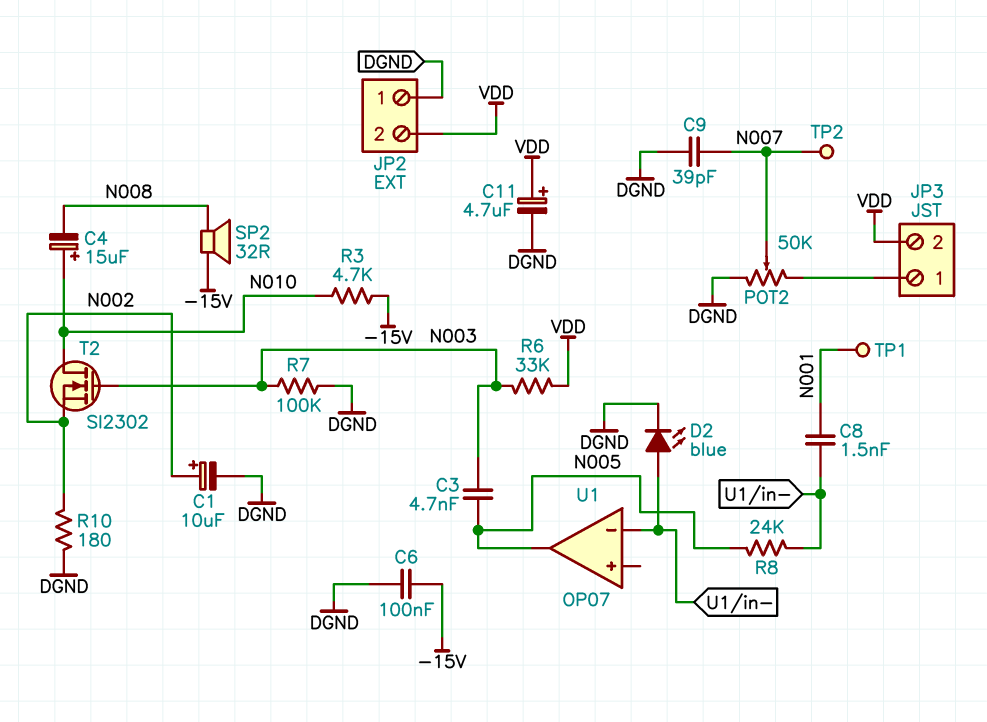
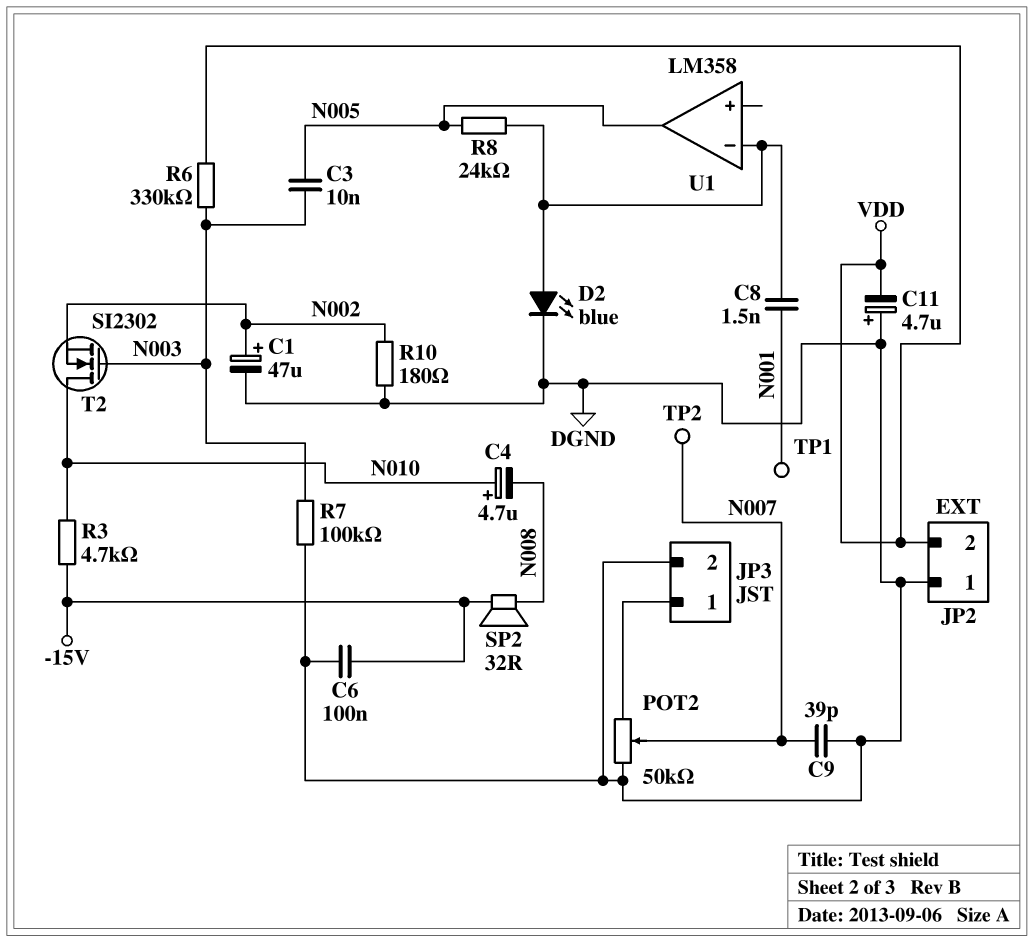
C1: 10uF (plus N002, minus DGND) -> 47uF (plus N002, minus DGND)
C3: 4.7nF (N003, N005) -> 10nF (N003, N005)
C4: 15uF (plus N010, minus N008) -> 4.7uF (plus N010, minus N008)
C11: 4.7uF (plus VDD, minus DGND) -> 4.7uF (plus DGND, minus VDD)
JP3 pin 2: VDD -> DGND
R6: 33k (N003, VDD) -> 330k (N003, VDD)
U1: OP07 -> LM358

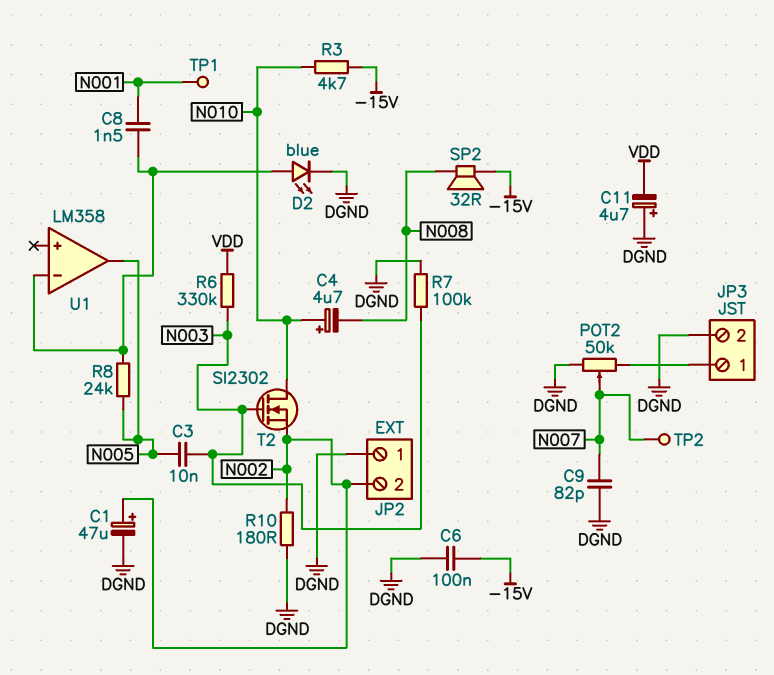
C9: 39pF (DGND, N007) -> 82pF (DGND, N007)
JP2 pin 2: VDD -> N002

